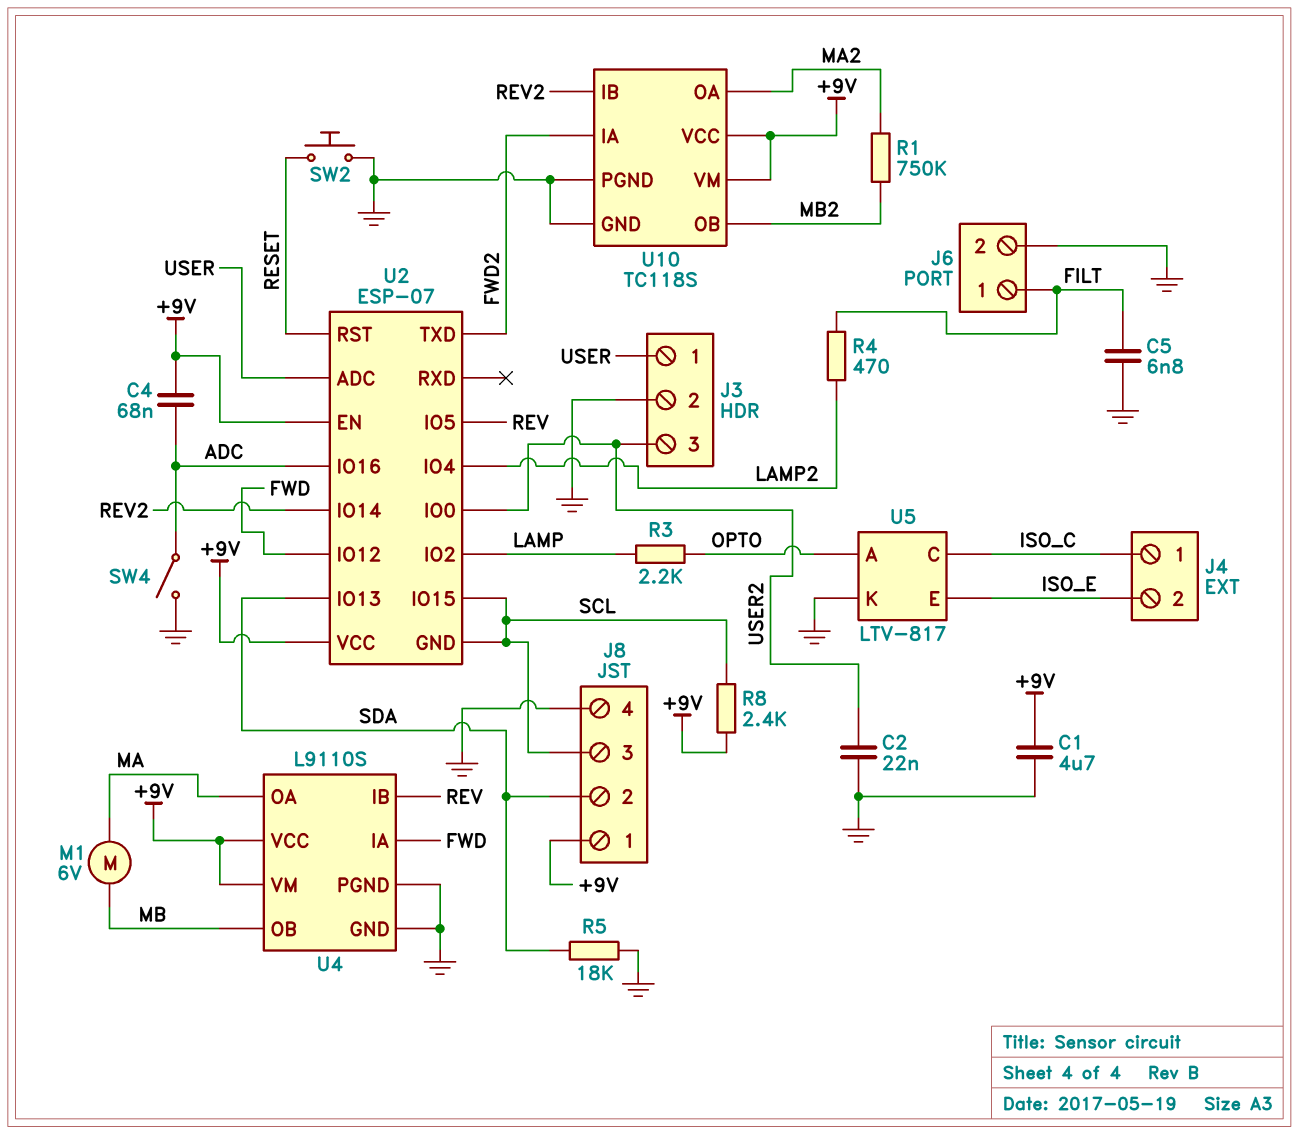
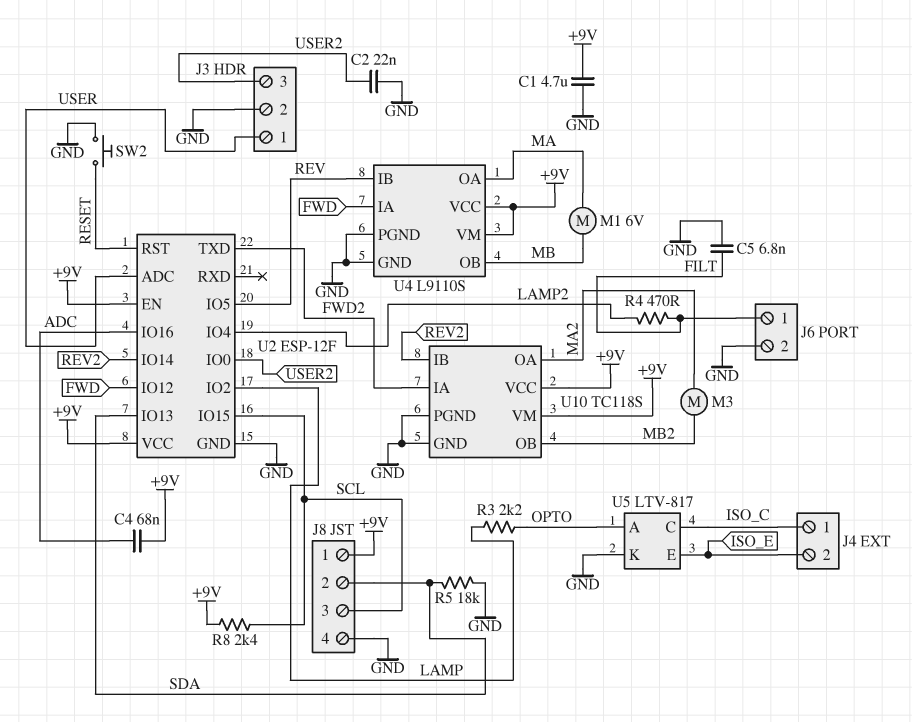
M3: none -> motor (MA2, MB2)
R1: 750k (MA2, MB2) -> none
SW4: switch (ADC, GND) -> none
U2: ESP-07 -> ESP-12F
U2 pin GND: SCL -> GND

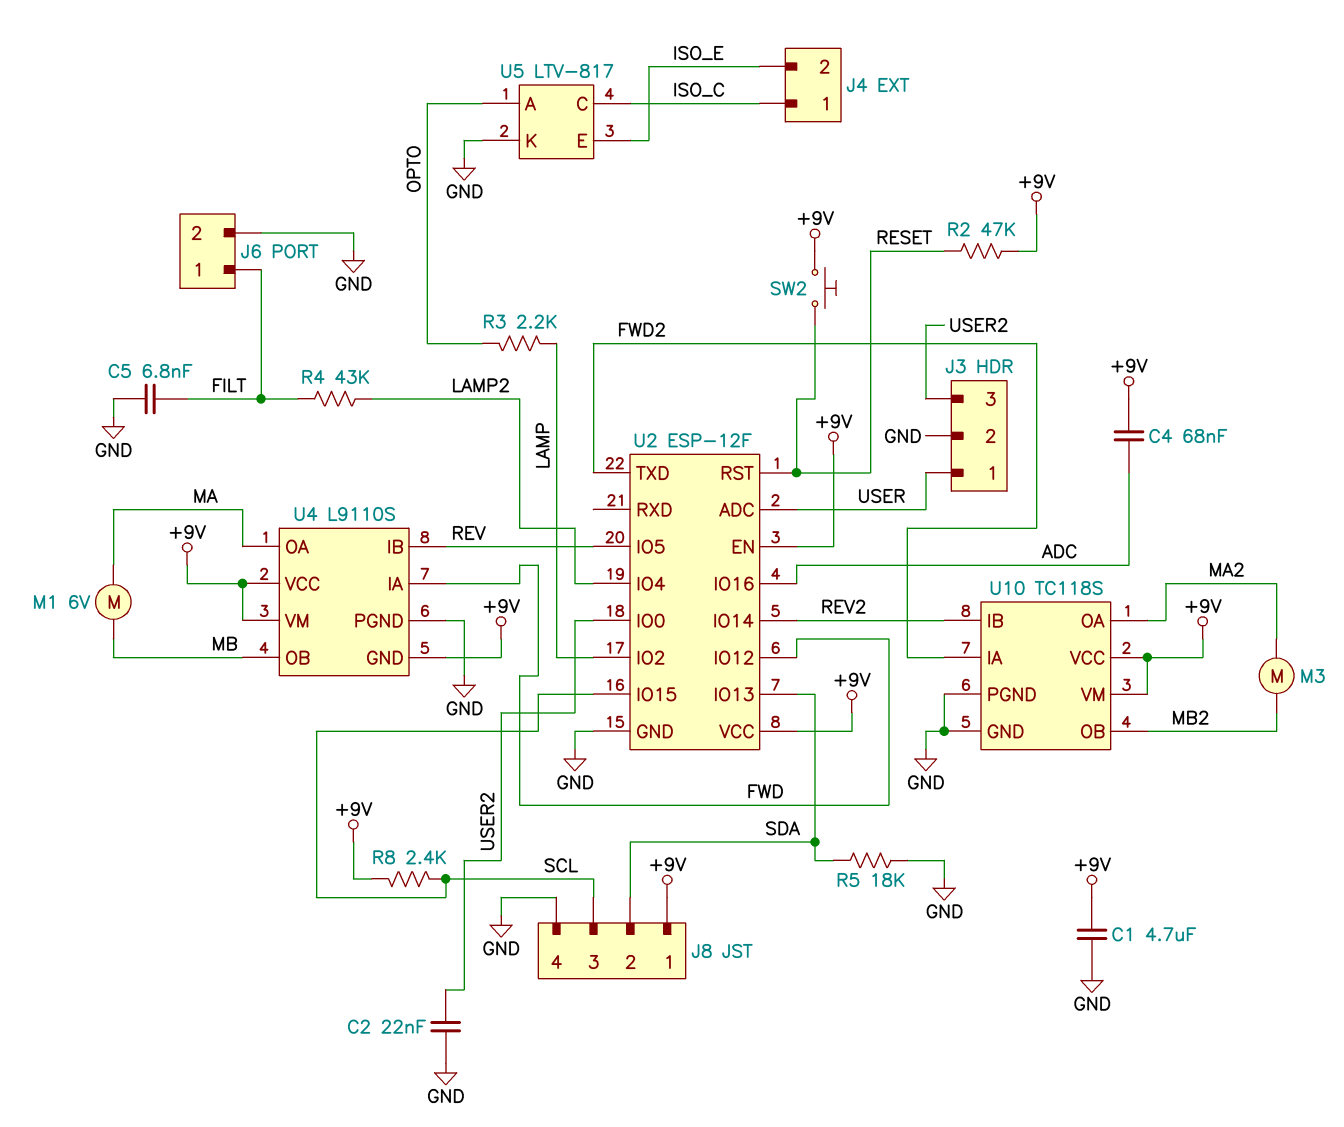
R2: none -> 47k (+9V, RESET)
R4: 470 (FILT, LAMP2) -> 43k (FILT, LAMP2)
SW2: button (GND, RESET) -> button (+9V, RESET)
U4 pin GND: GND -> +9V

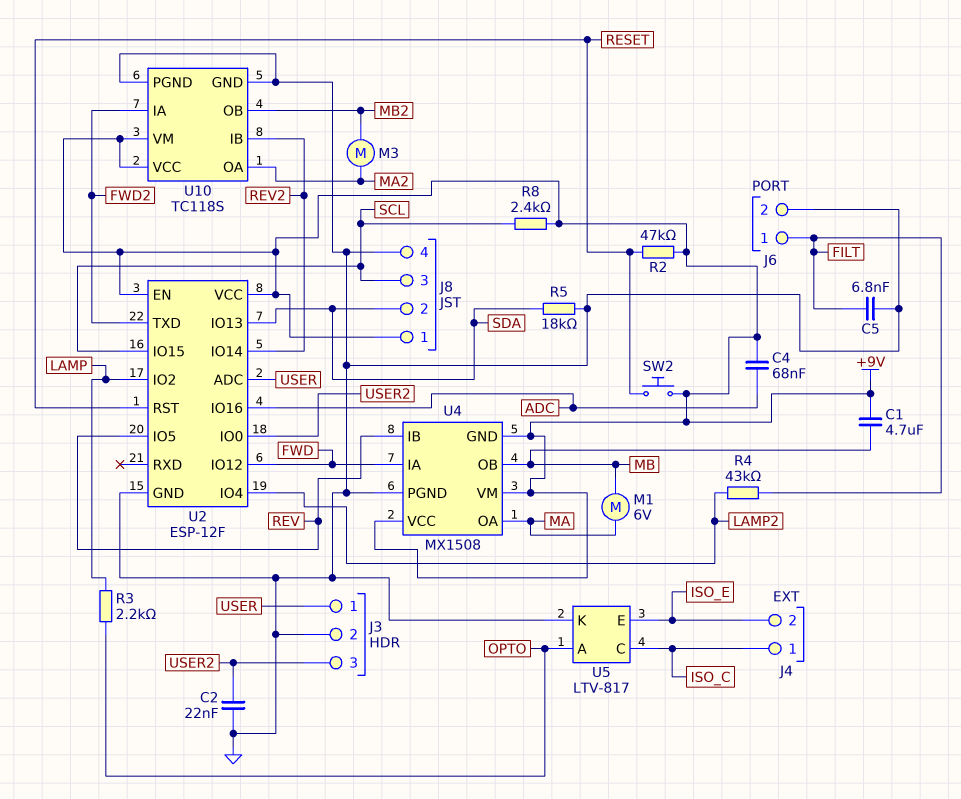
C1: 4.7uF (+9V, GND) -> 4.7uF (+9V, MB)
U4: L9110S -> MX1508

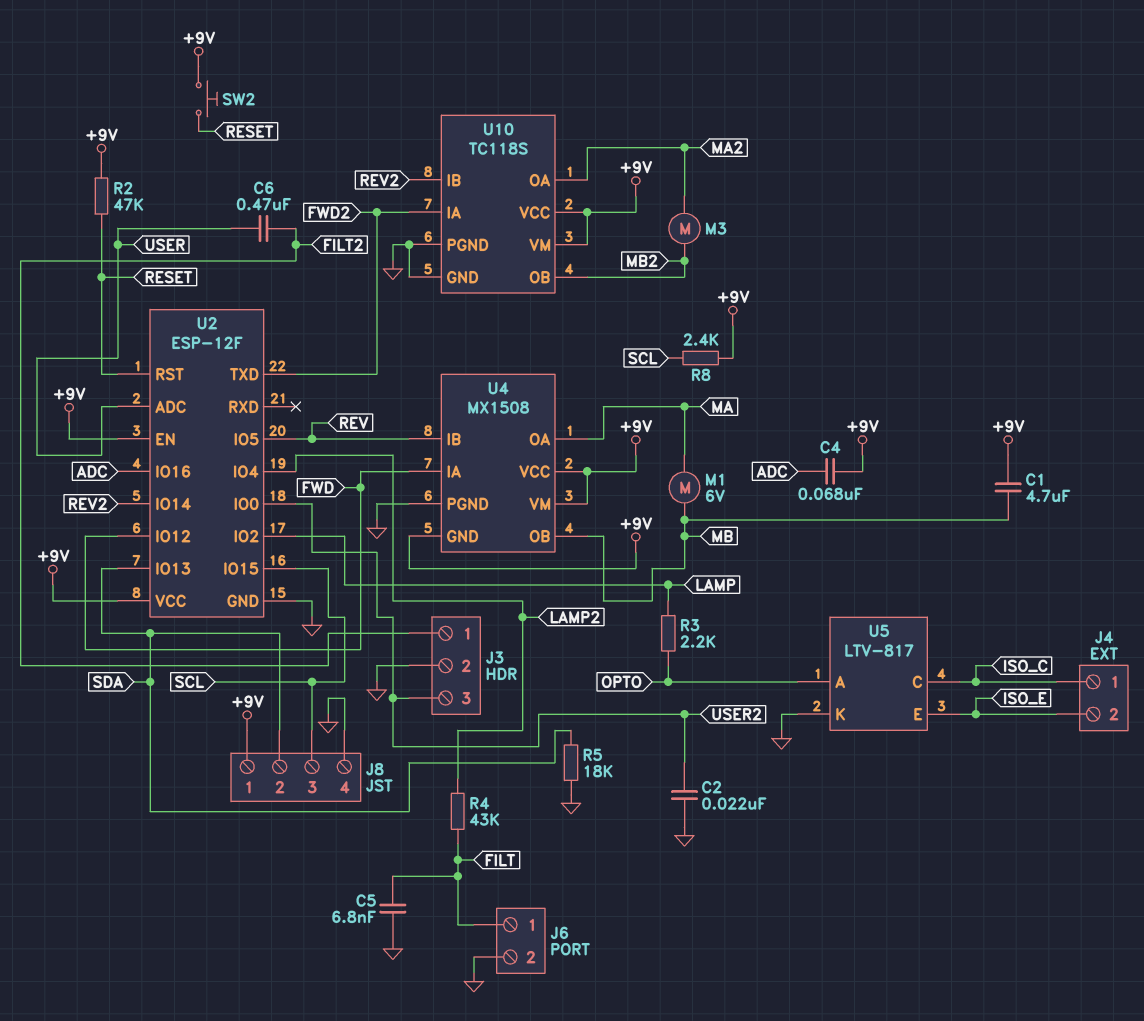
C6: none -> 470nF (FILT2, USER)
J3 pin 1: USER -> FILT2

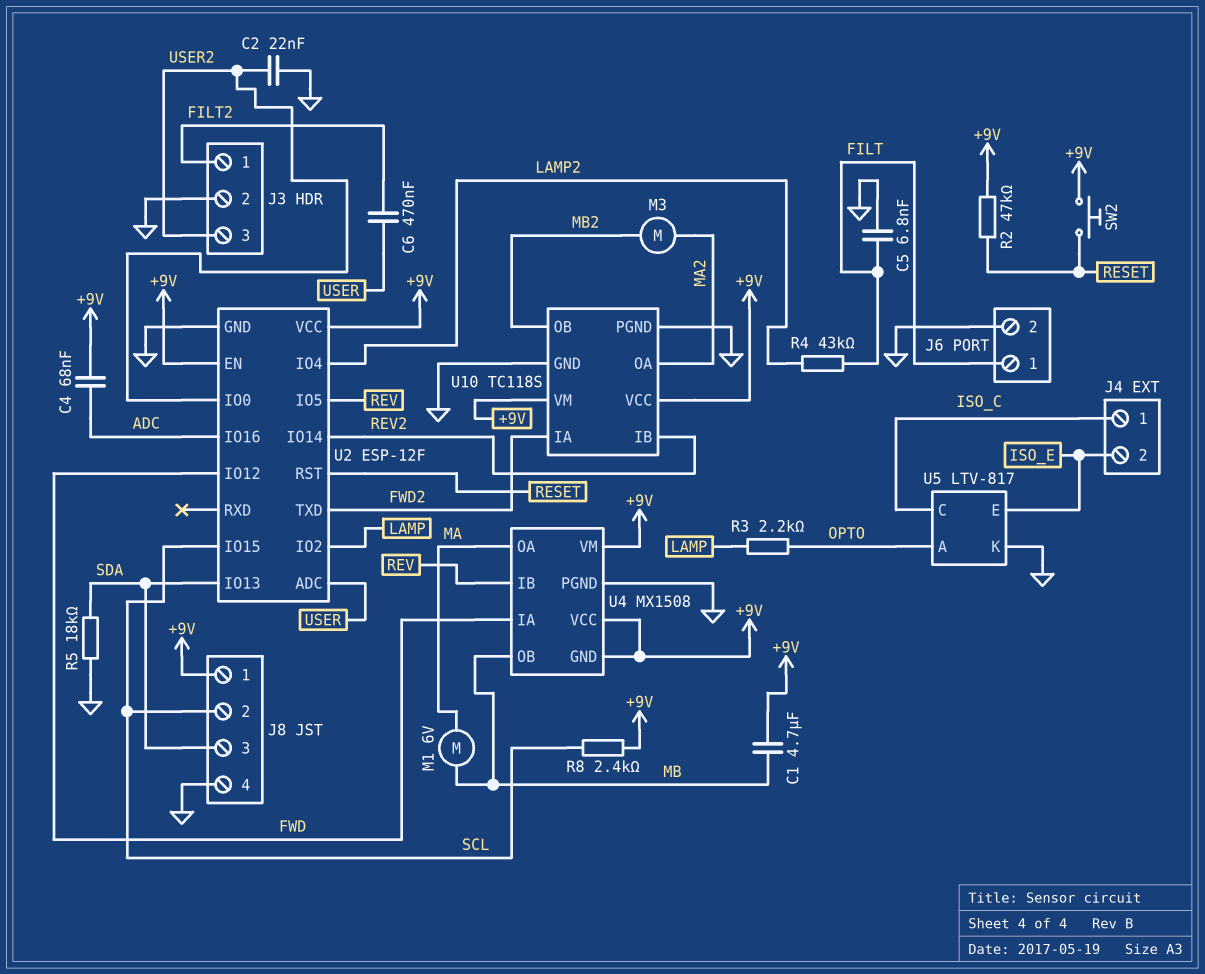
J8 pin 2: SDA -> SCL
J8 pin 3: SCL -> SDA

